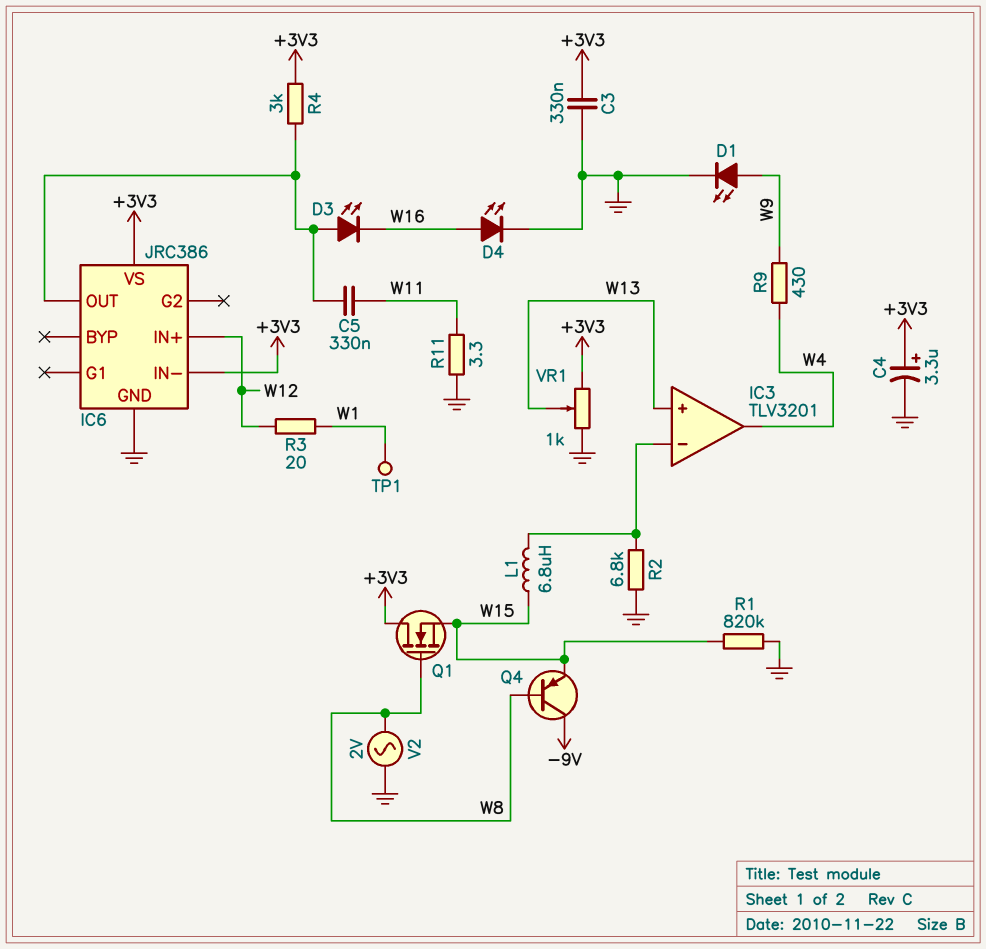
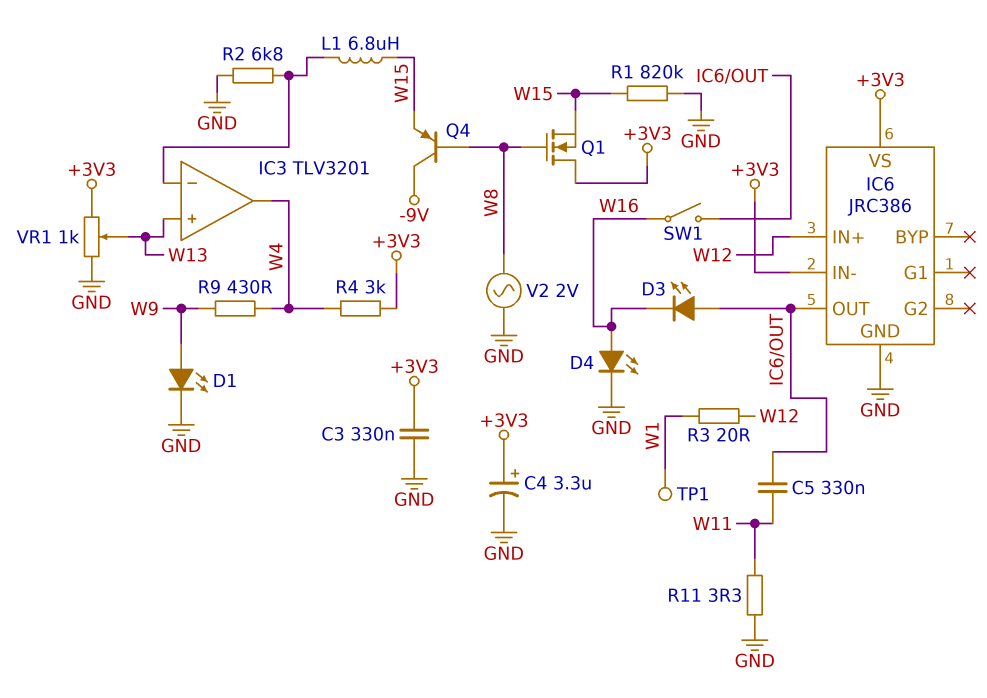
R4: 3k (+3V3, IC6/OUT) -> 3k (+3V3, W4)
SW1: none -> switch (IC6/OUT, W16)

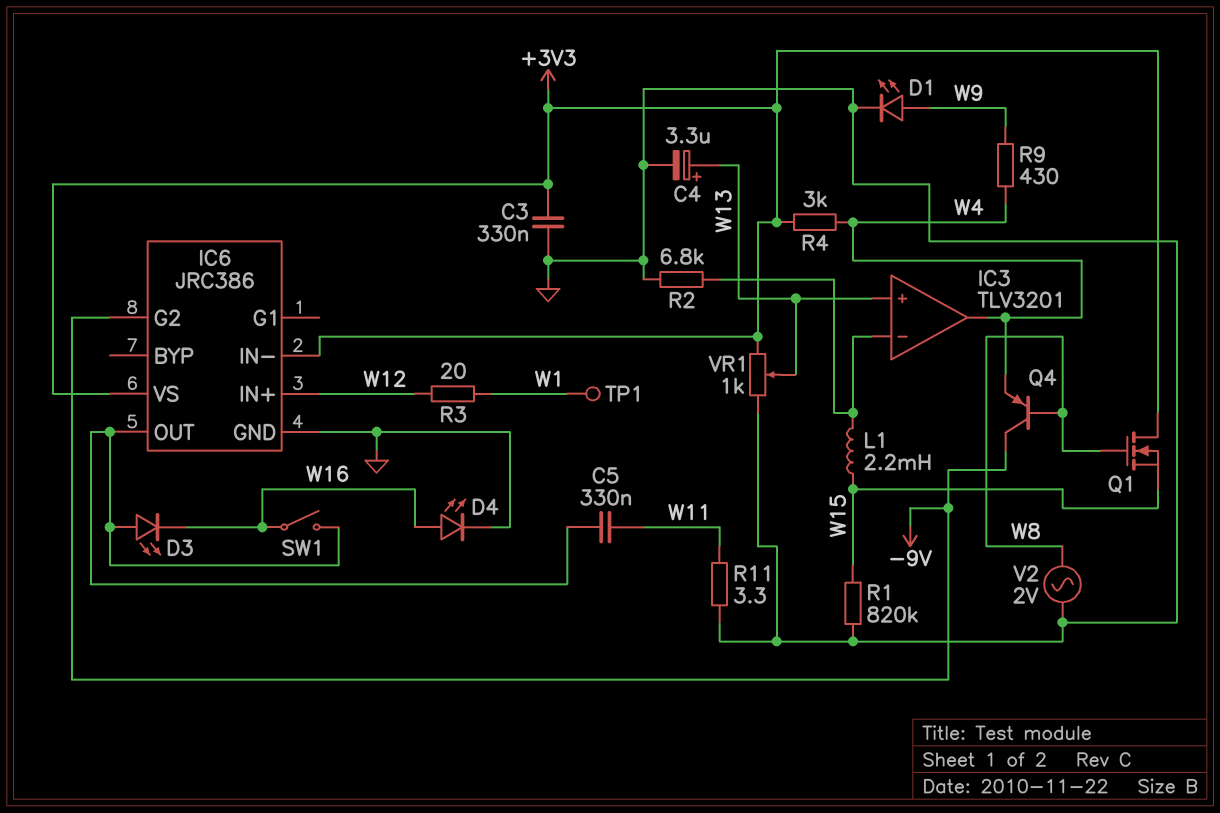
C4: 3.3uF (plus +3V3, minus GND) -> 3.3uF (plus W13, minus GND)
IC6 pin G2: none -> -9V
L1: 6.8uH (IC3/in-, W15) -> 2.2mH (IC3/in-, W15)
Q4: PNP (B W8, C -9V, E W15) -> PNP (B W8, C -9V, E W4)

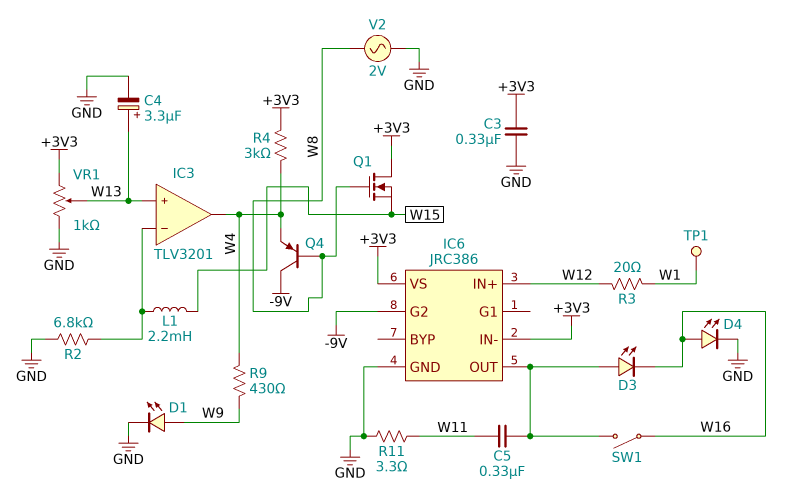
R1: 820k (GND, W15) -> none

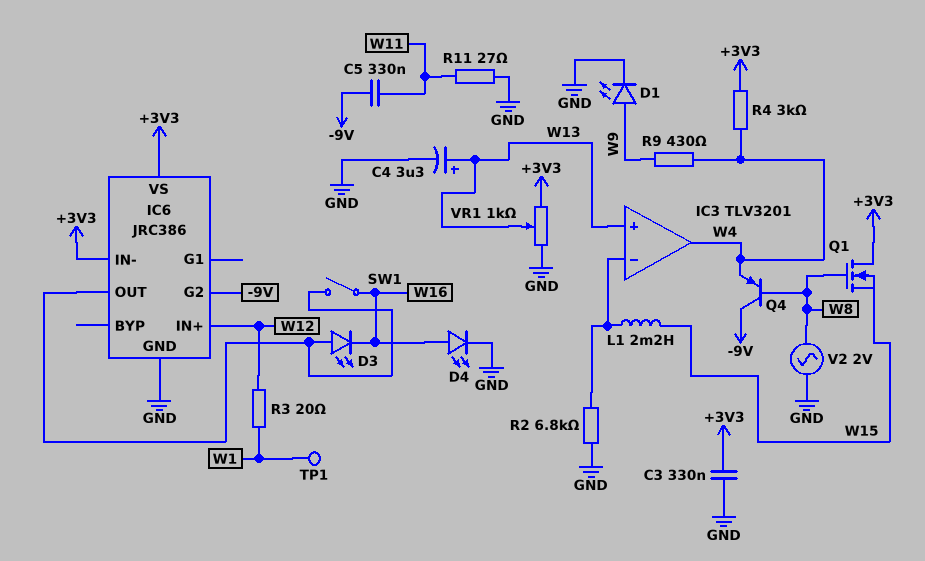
C5: 330nF (IC6/OUT, W11) -> 330nF (-9V, W11)
R11: 3.3 (GND, W11) -> 27 (GND, W11)

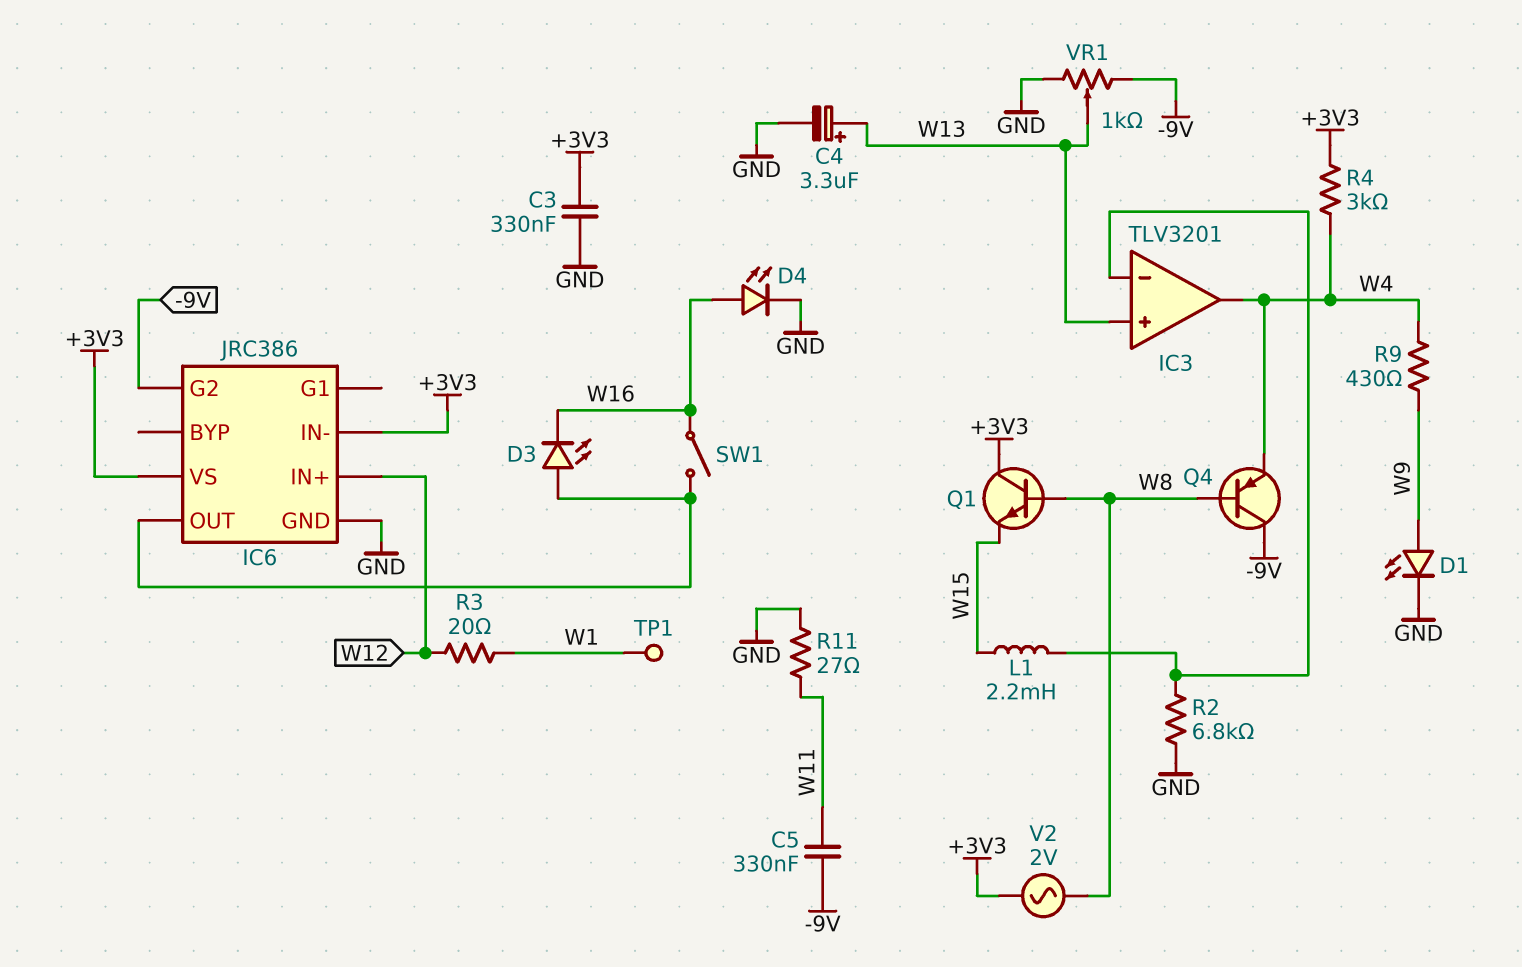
Q1: NMOS (G W8, D +3V3, S W15) -> NPN (B W8, C +3V3, E W15)
V2: AC 2V (GND, W8) -> AC 2V (+3V3, W8)
VR1: 1k (+3V3, GND, wiper W13) -> 1k (-9V, GND, wiper W13)

